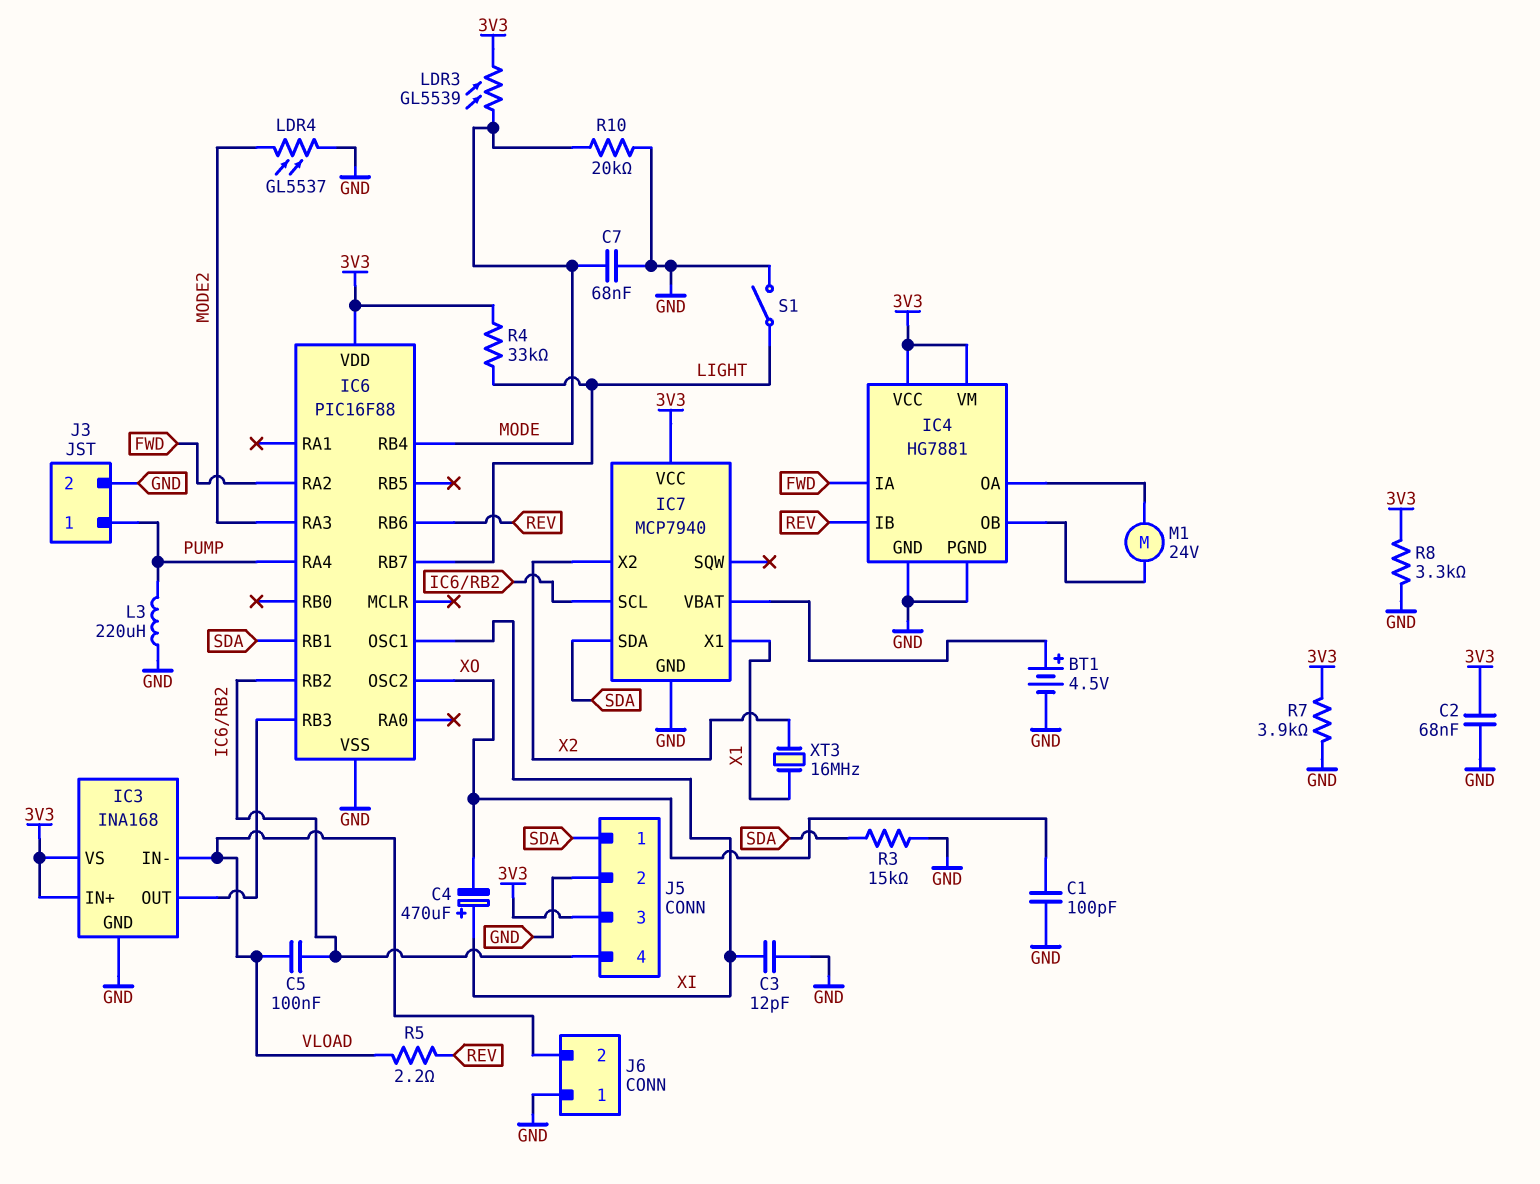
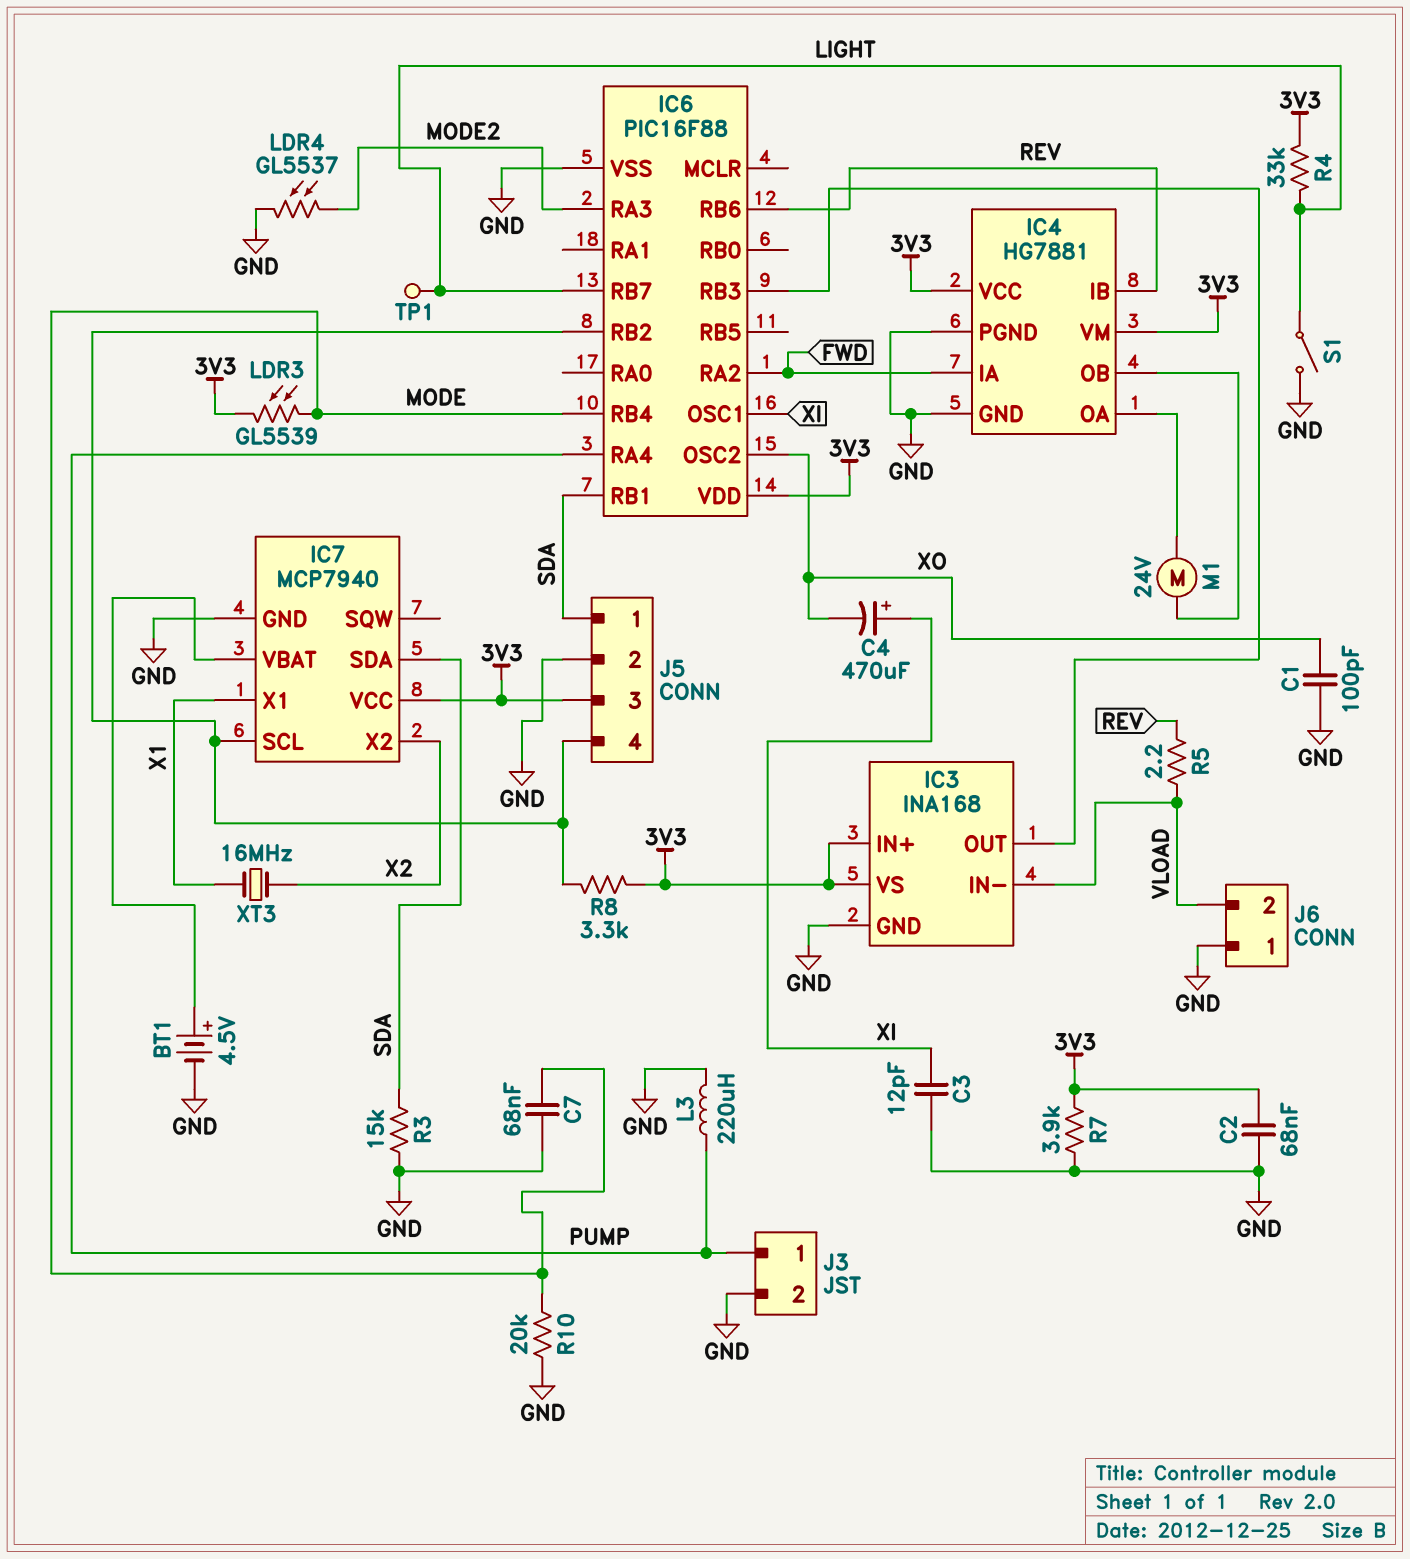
C5: 100nF (IC6/RB2, VLOAD) -> none
R8: 3.3k (3V3, GND) -> 3.3k (3V3, IC6/RB2)
TP1: none -> test point (LIGHT)

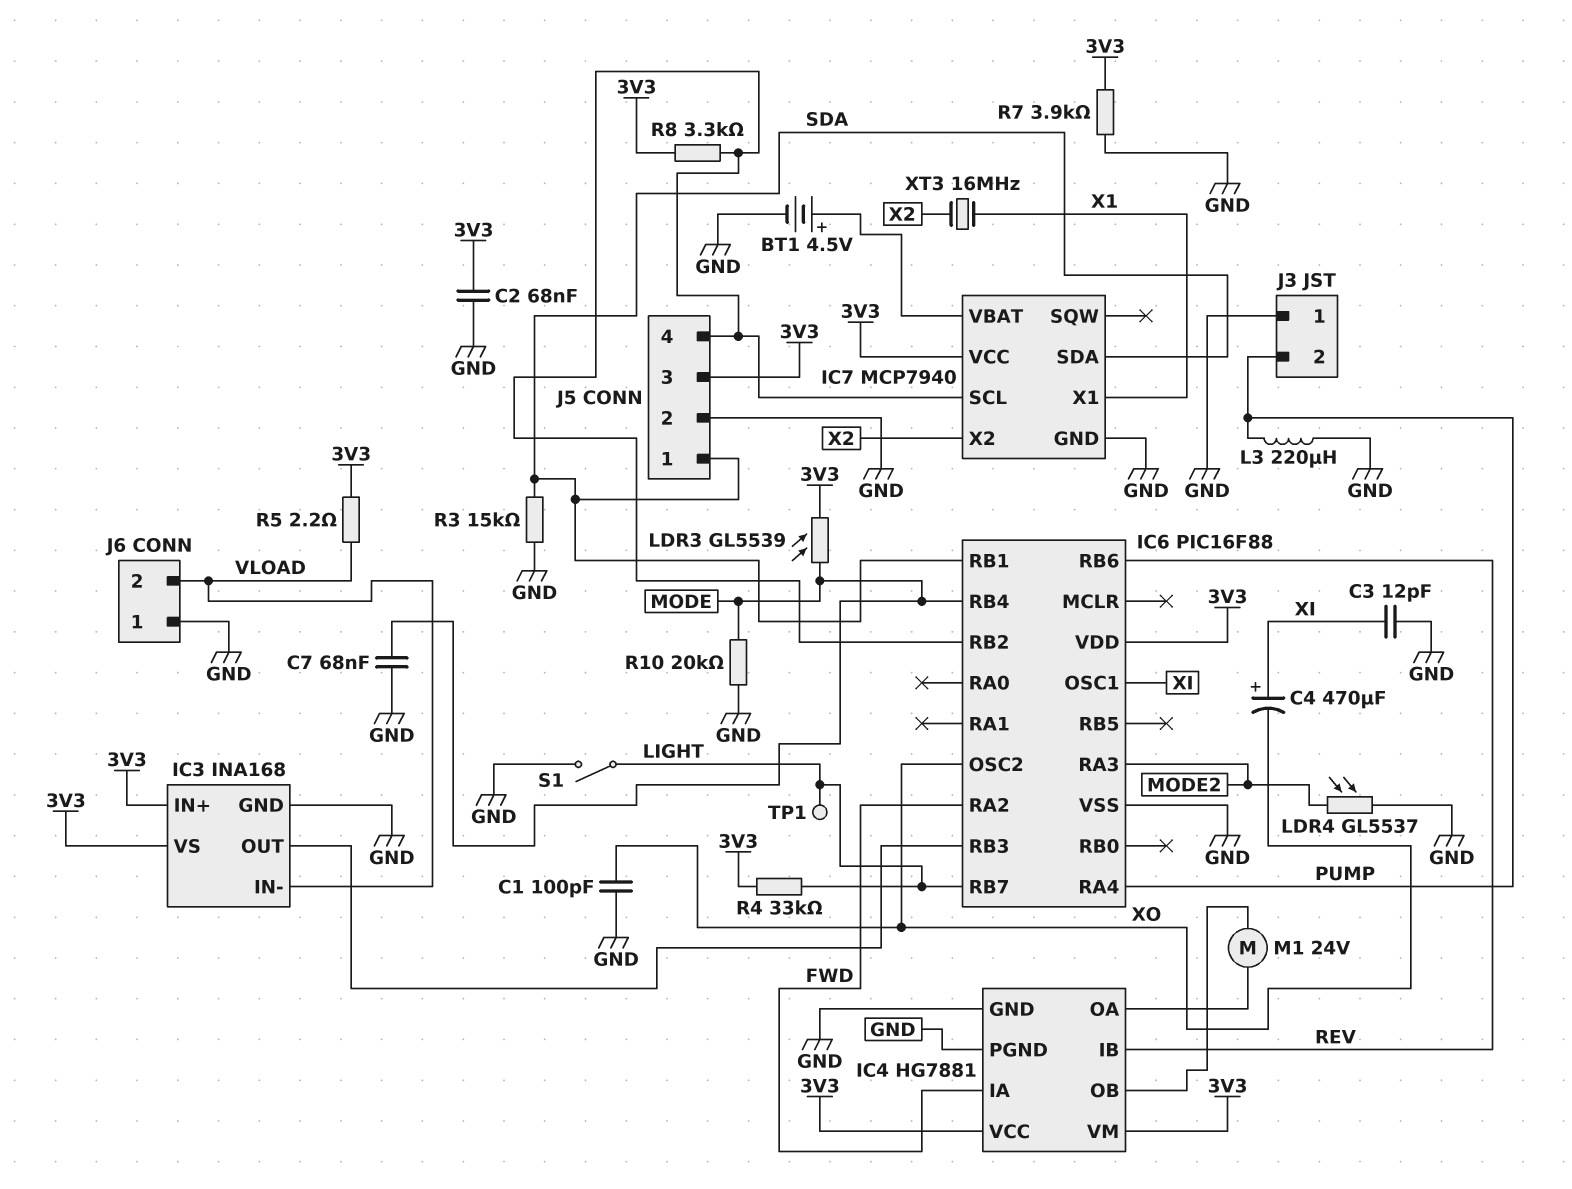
J3 pin 1: PUMP -> GND
J3 pin 2: GND -> PUMP
R5: 2.2 (REV, VLOAD) -> 2.2 (3V3, VLOAD)

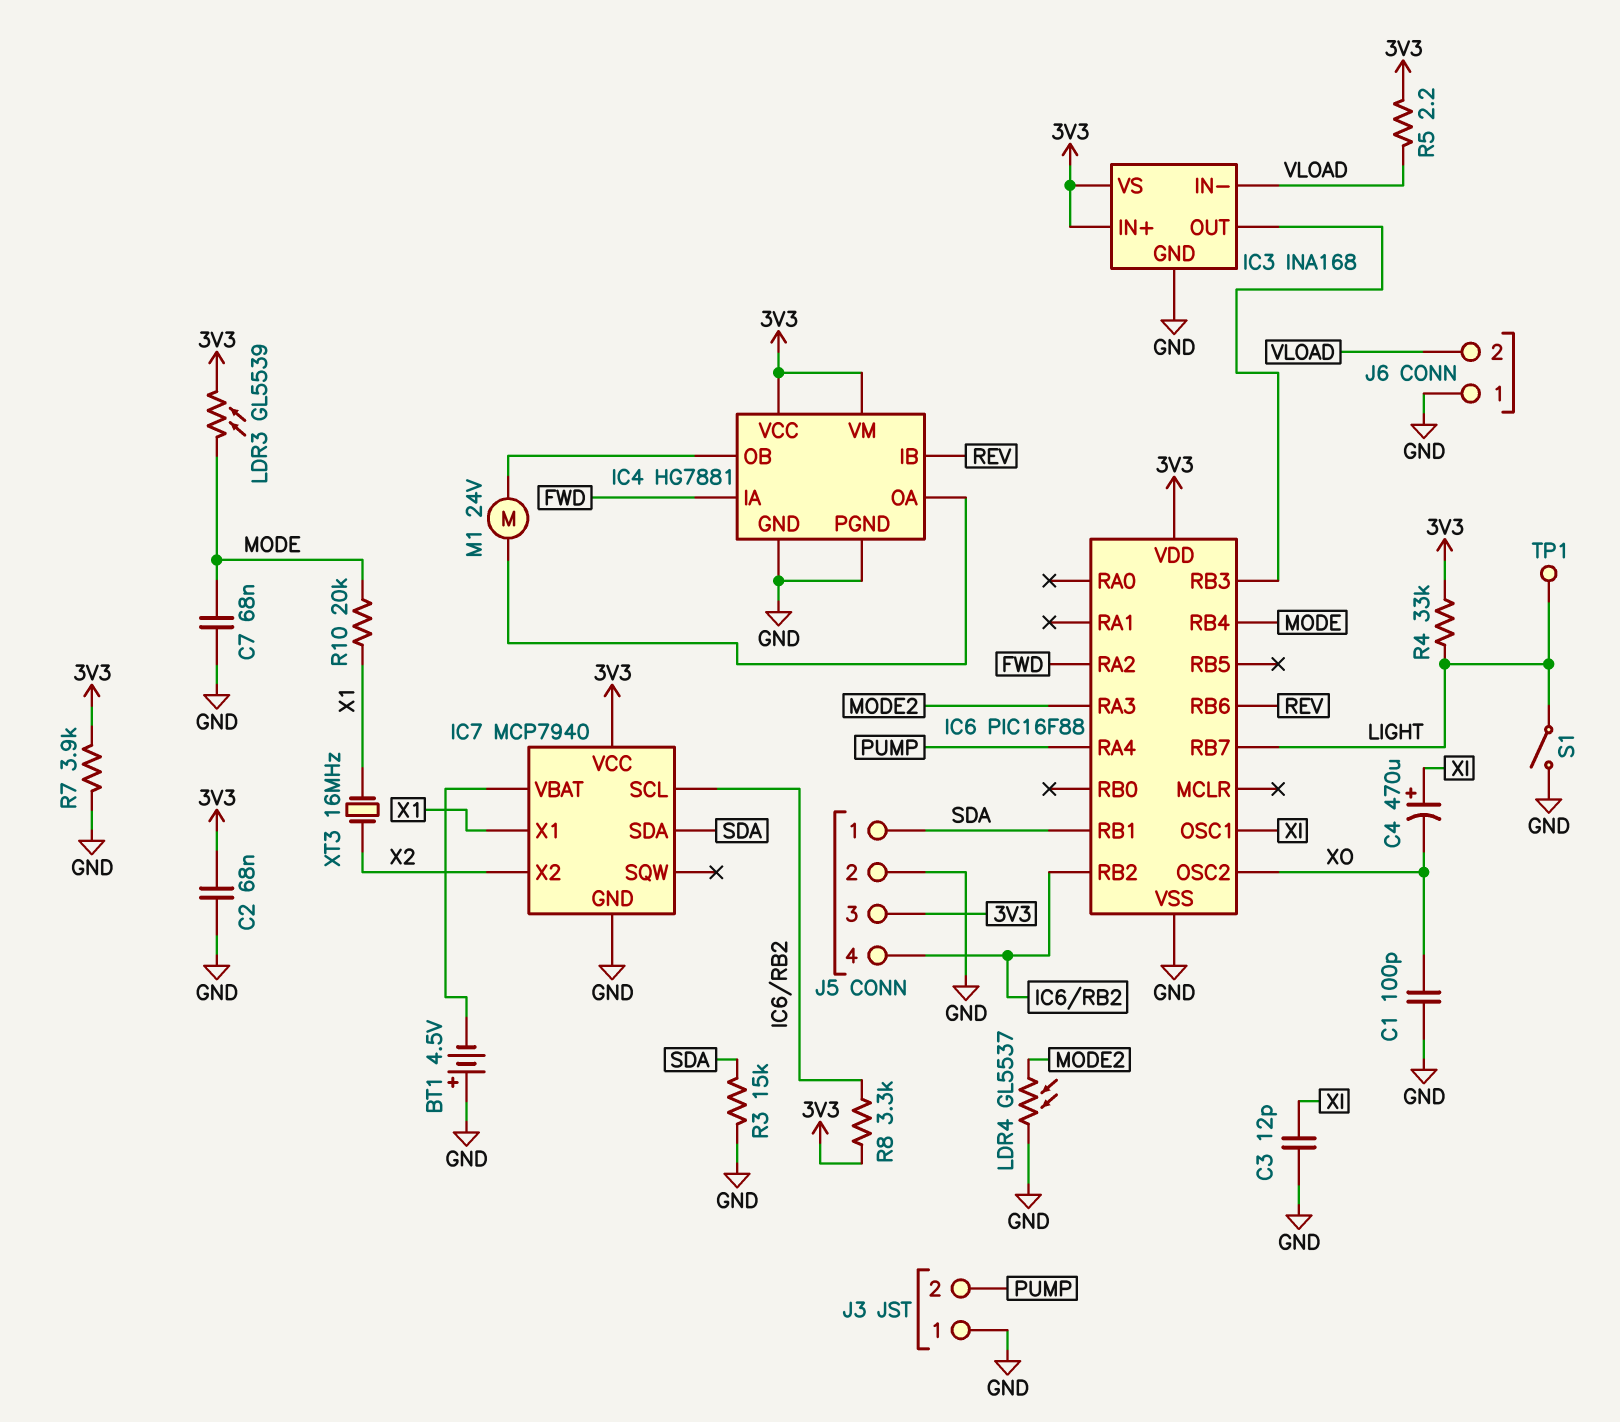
BT1: 4.5V (plus IC7/VBAT, minus GND) -> 4.5V (plus GND, minus IC7/VBAT)
L3: 220uH (GND, PUMP) -> none
R10: 20k (GND, MODE) -> 20k (MODE, X1)

